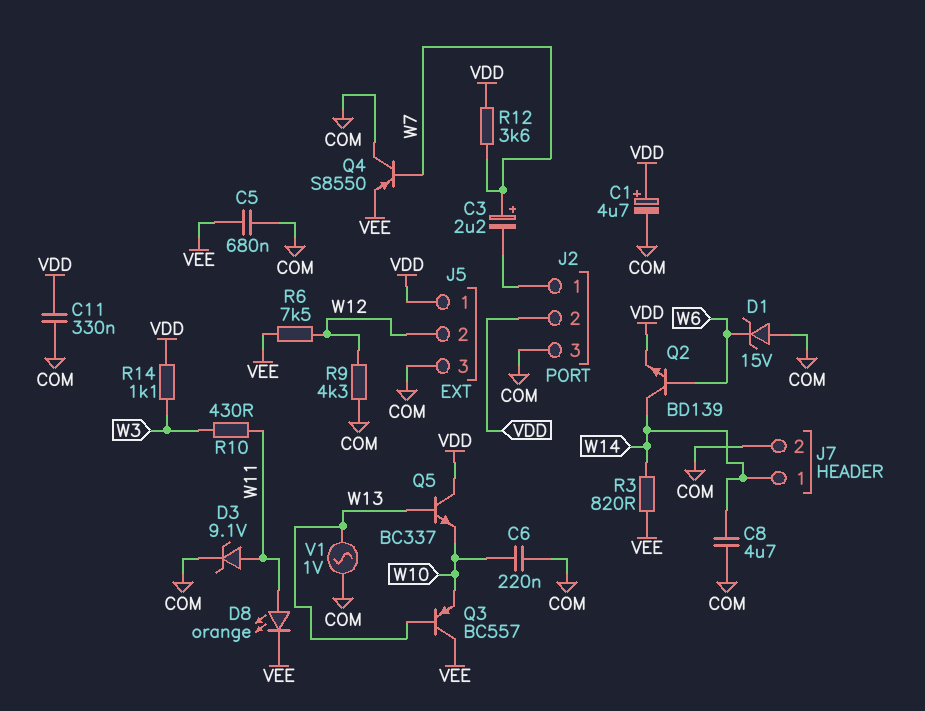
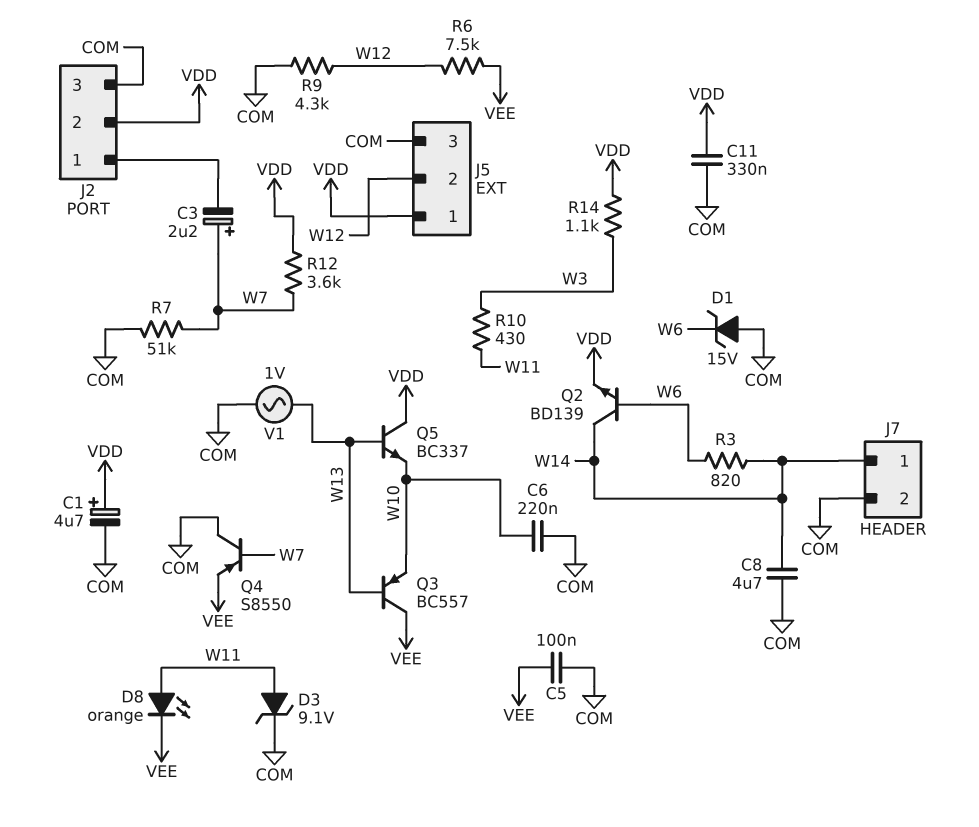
C5: 680nF (COM, VEE) -> 100nF (COM, VEE)
R3: 820 (VEE, W14) -> 820 (W6, W14)
R7: none -> 51k (COM, W7)

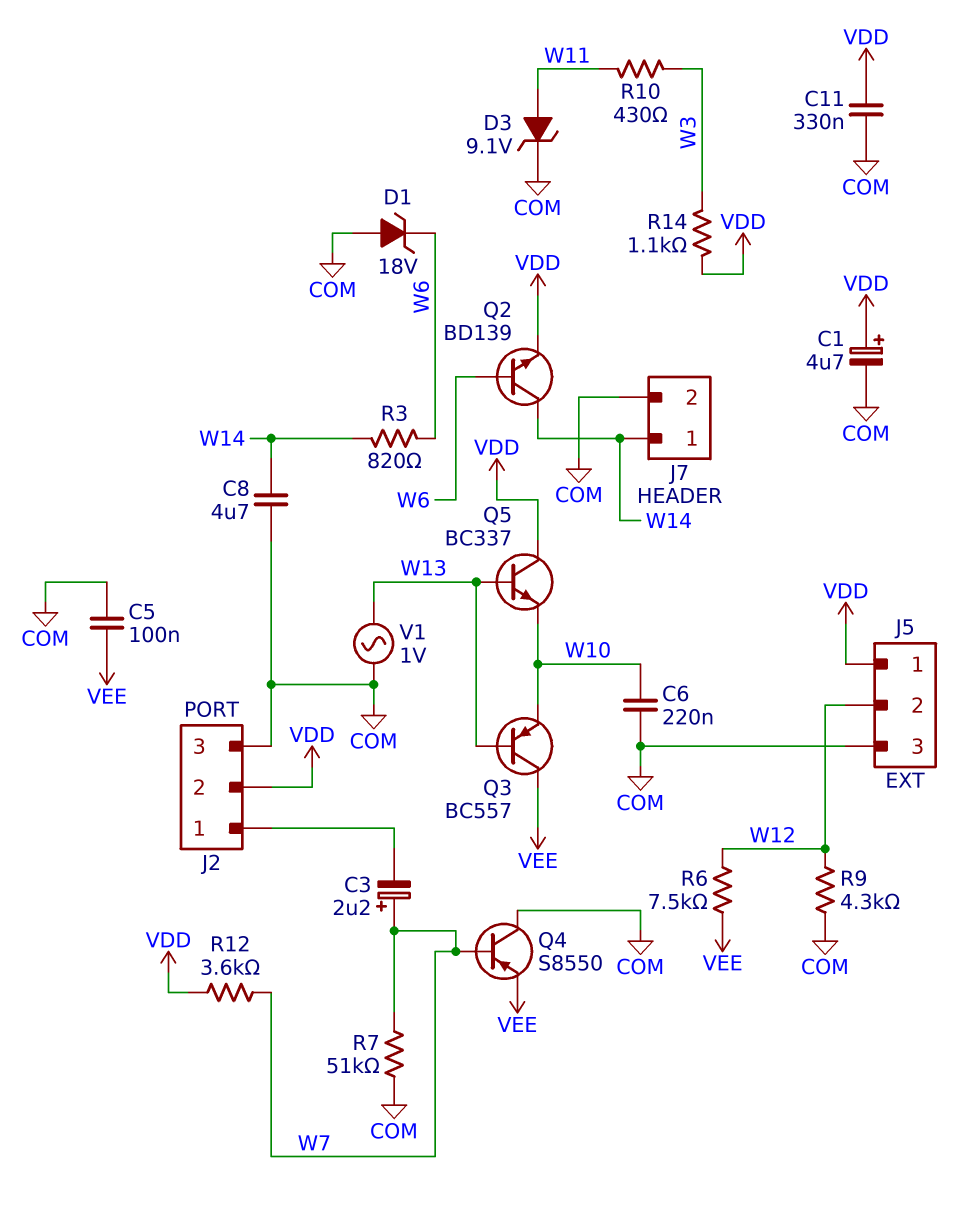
D1: zener 15V (A COM, K W6) -> zener 18V (A COM, K W6)
D8: LED orange (A W11, K VEE) -> none

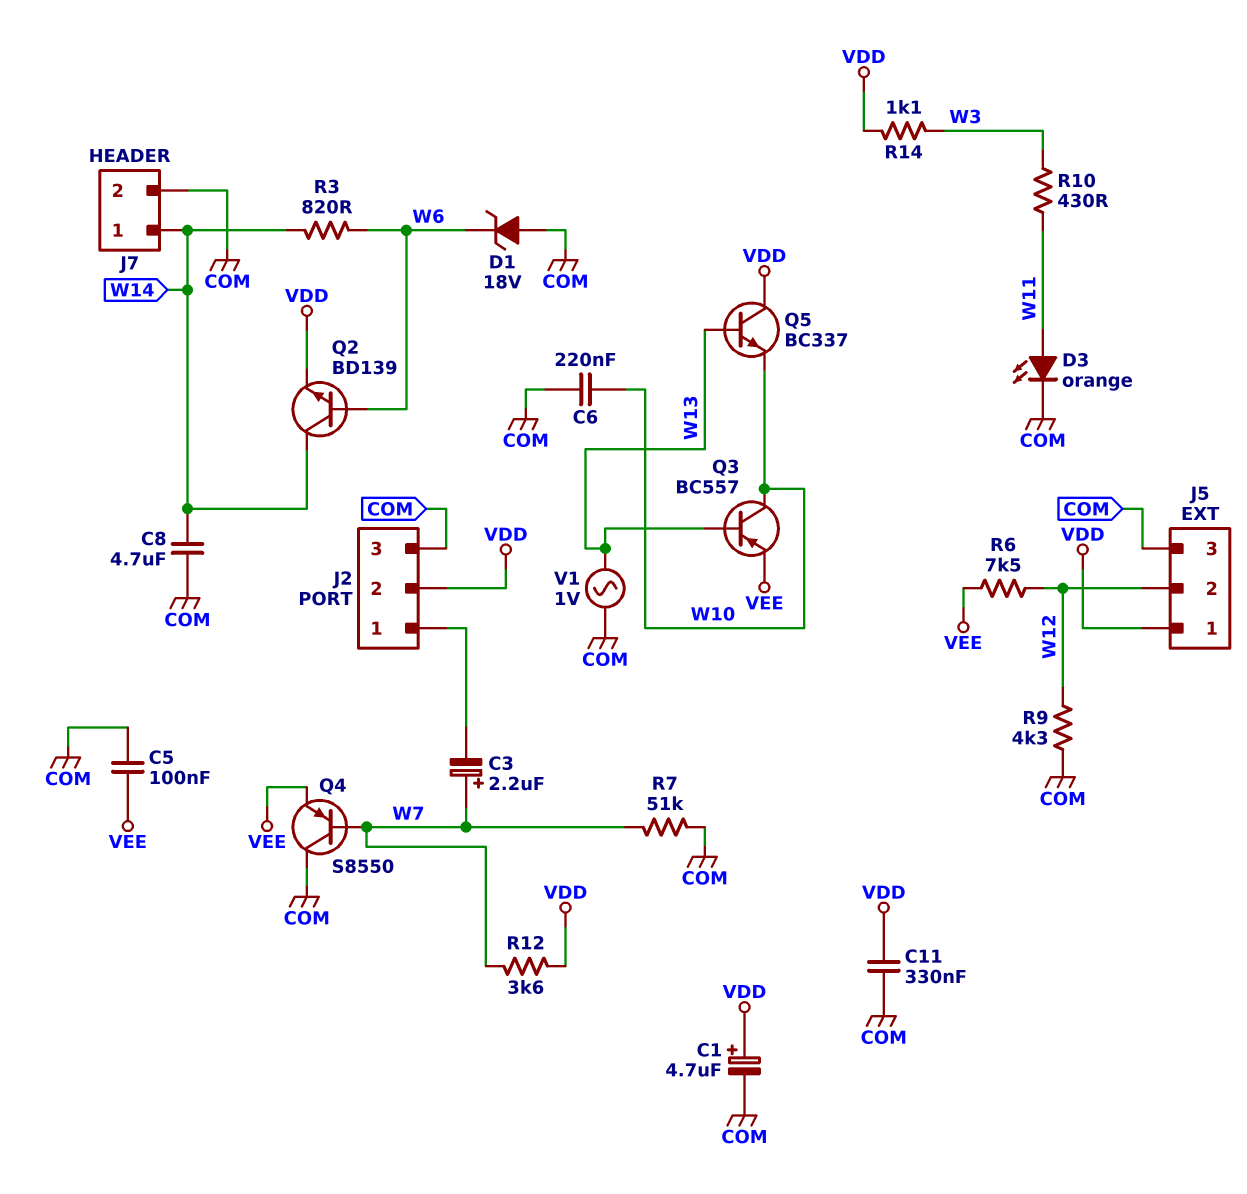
D3: zener 9.1V (A W11, K COM) -> LED orange (A W11, K COM)
Q3: PNP BC557 (B W13, C VEE, E W10) -> PNP BC557 (B W13, C W10, E VEE)

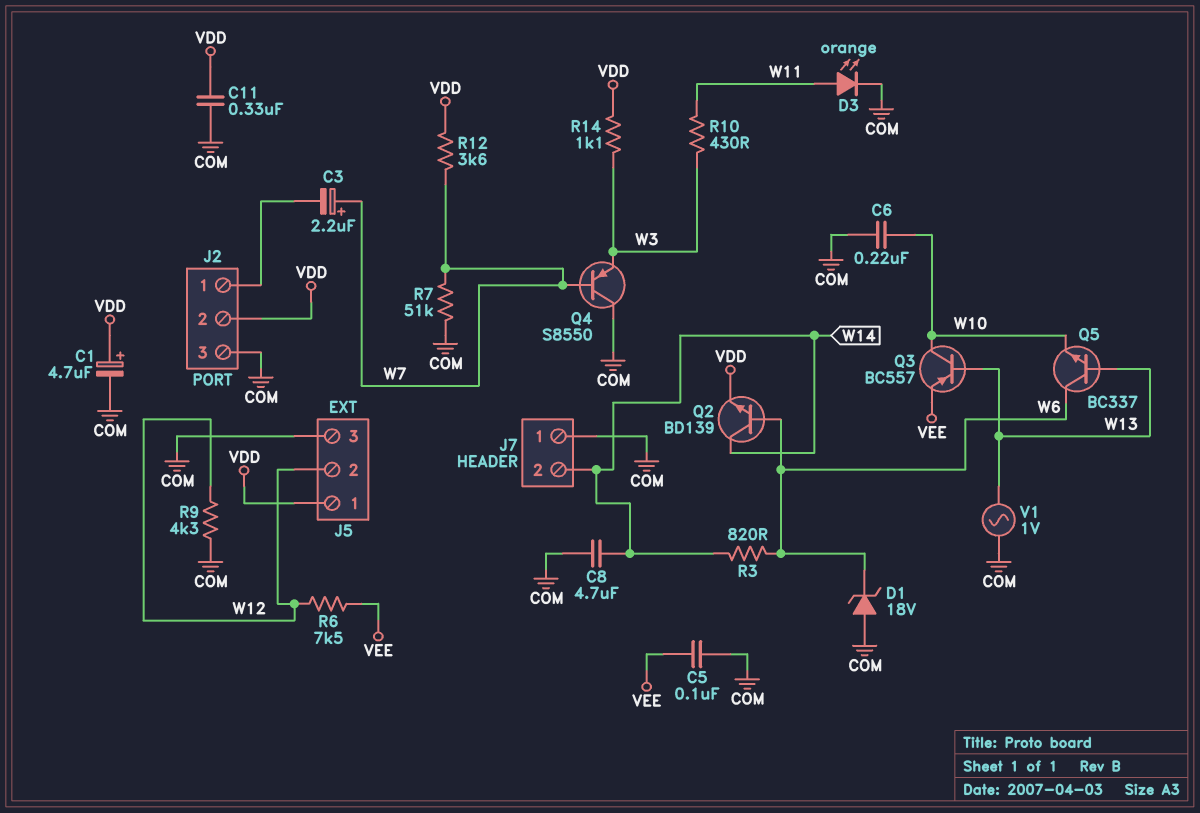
J7 pin 1: W14 -> COM
J7 pin 2: COM -> W14
Q4: PNP S8550 (B W7, C COM, E VEE) -> PNP S8550 (B W7, C COM, E W3)
Q5: NPN BC337 (B W13, C VDD, E W10) -> NPN BC337 (B W13, C W6, E W10)

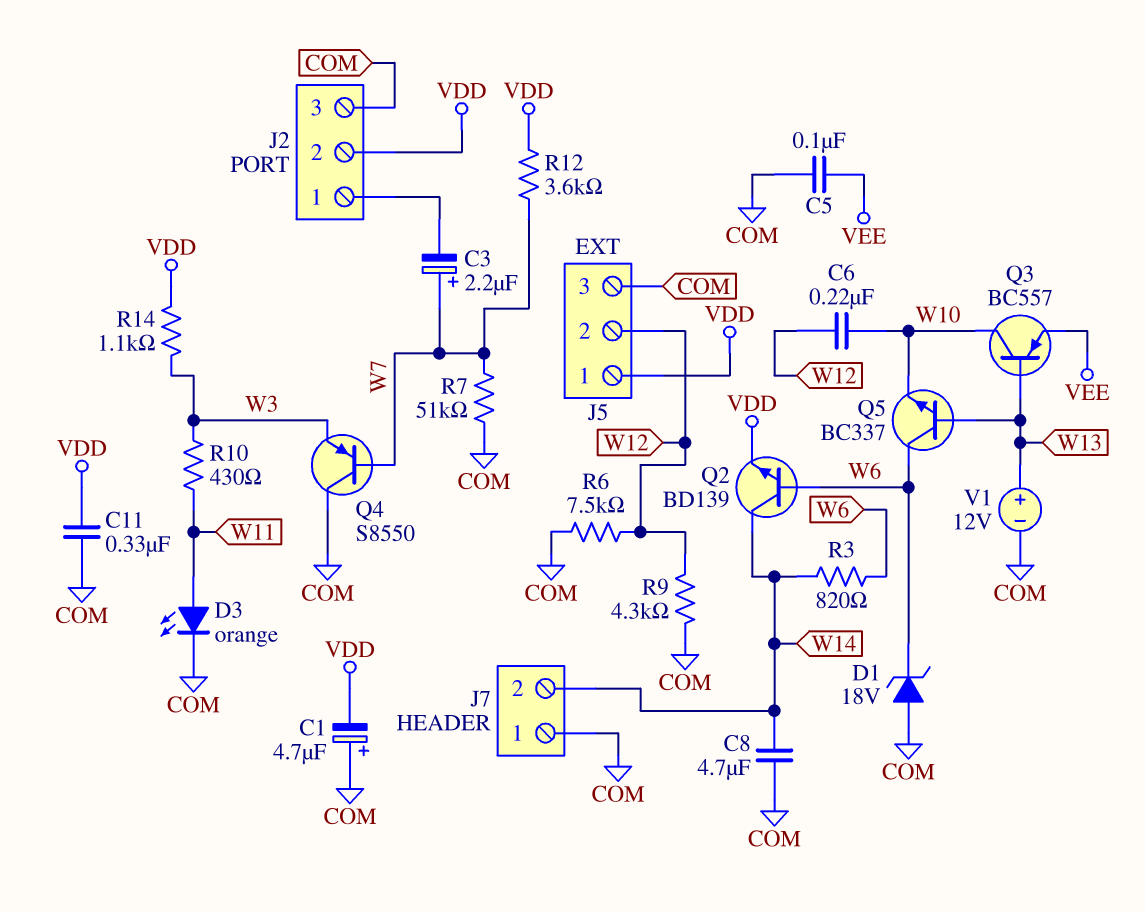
C1: 4.7uF (plus VDD, minus COM) -> 4.7uF (plus COM, minus VDD)
C6: 220nF (COM, W10) -> 220nF (W10, W12)
R6: 7.5k (VEE, W12) -> 7.5k (COM, W12)
V1: AC 1V (COM, W13) -> 12V (plus W13, minus COM)

